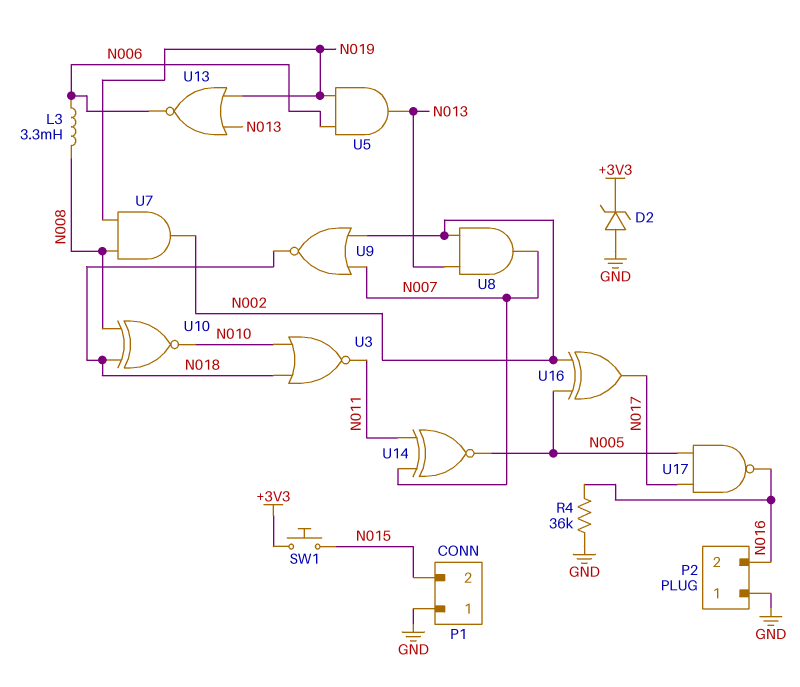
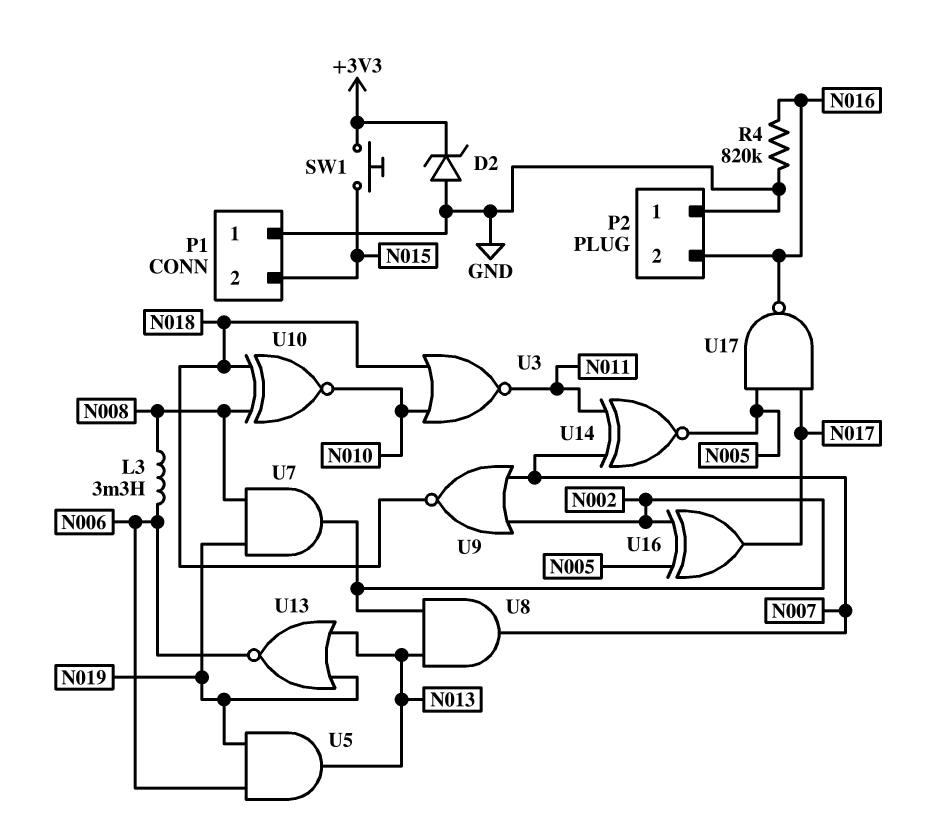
R4: 36k (GND, N016) -> 820k (GND, N016)

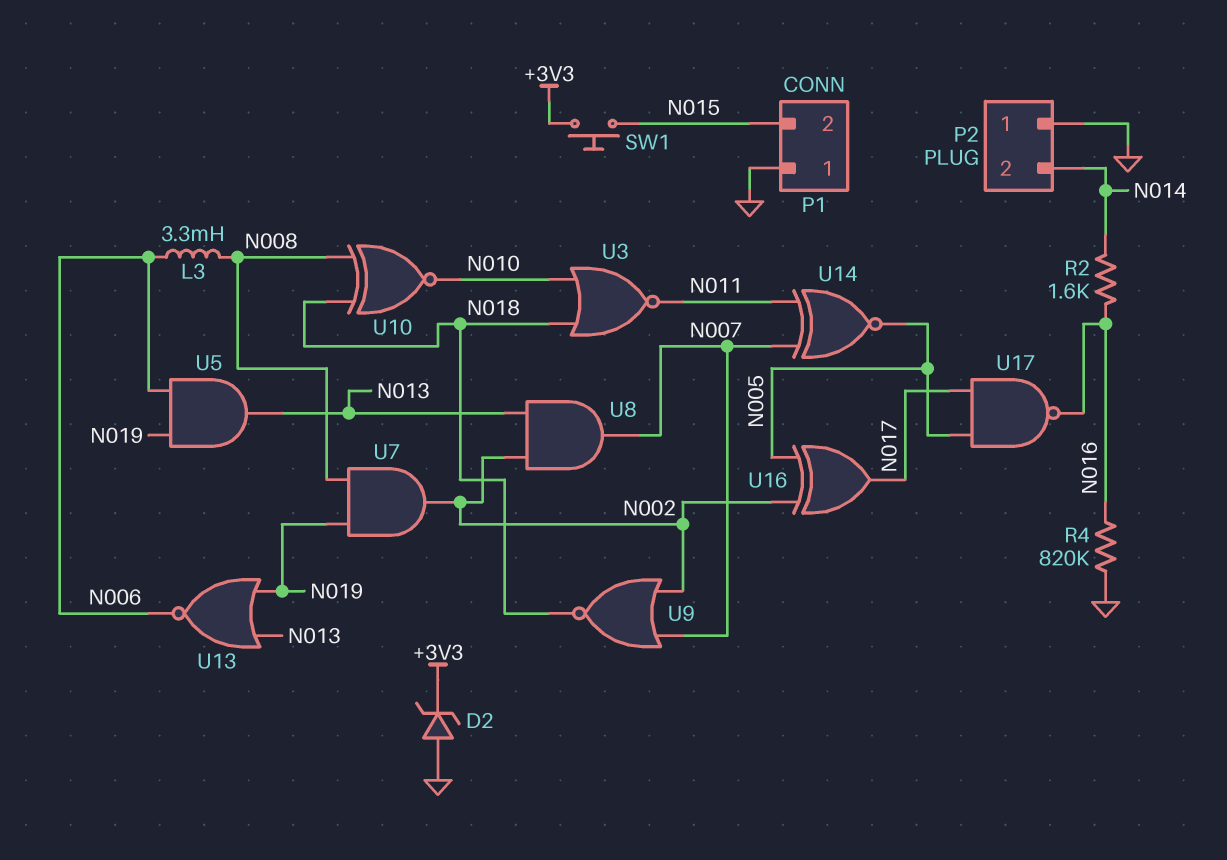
P2 pin 2: N016 -> N014
R2: none -> 1.6k (N014, N016)

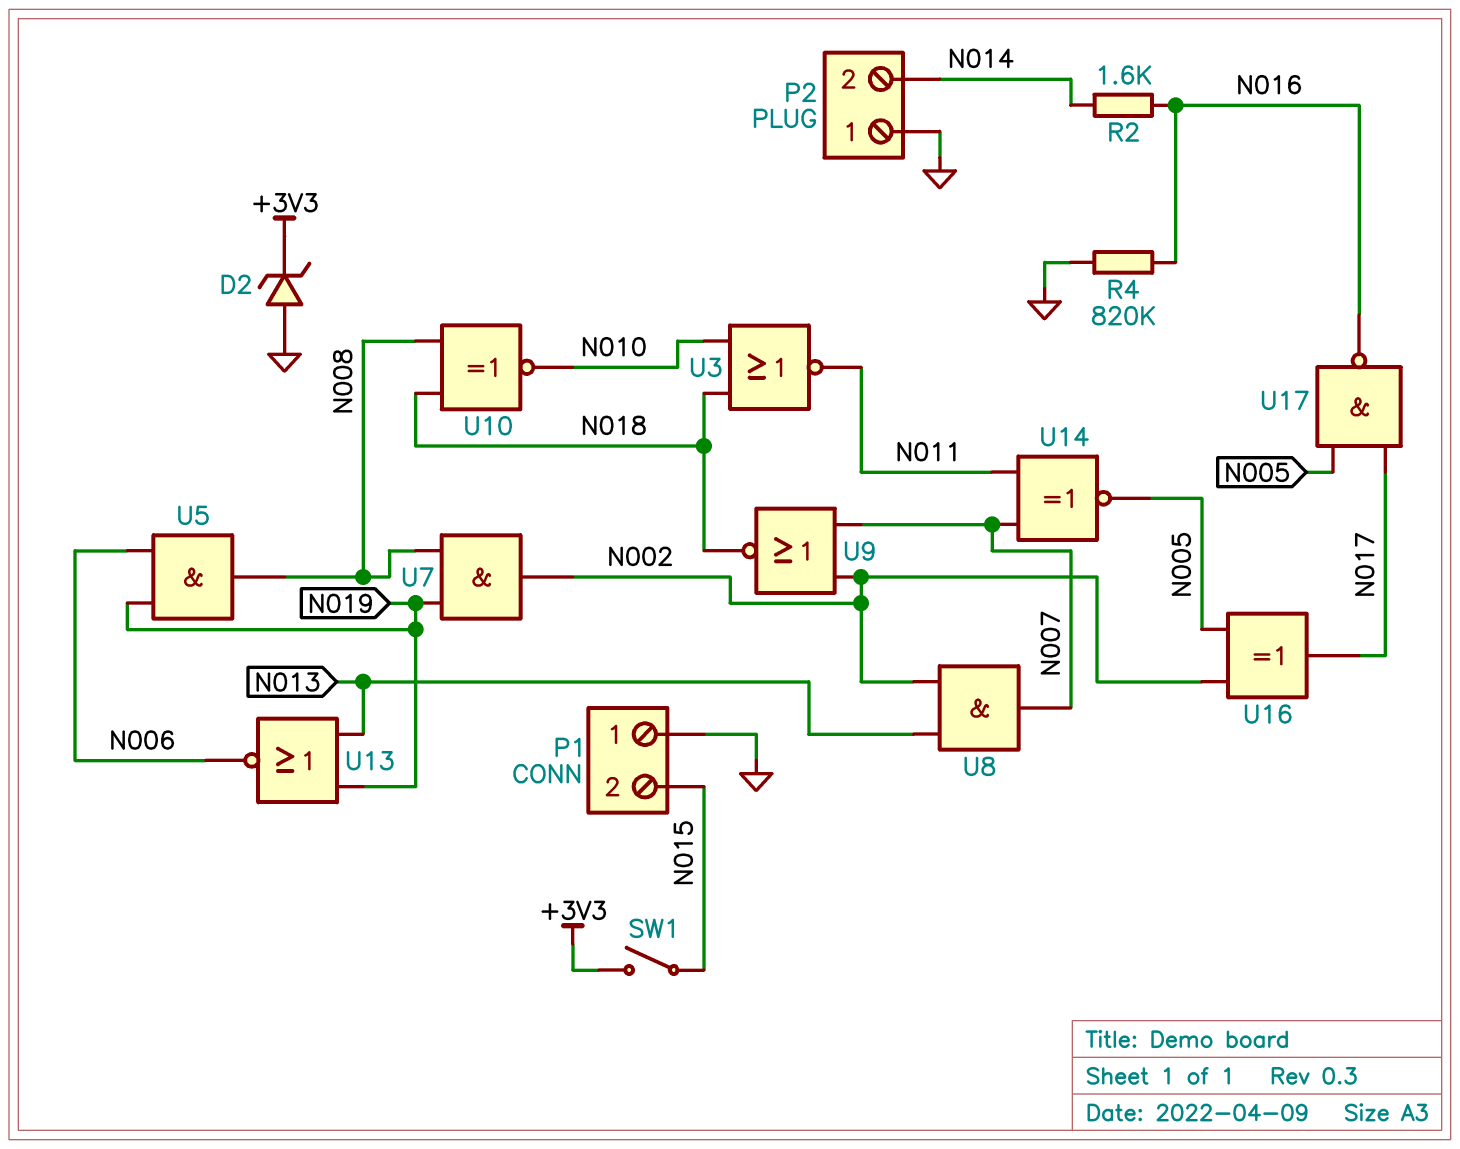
L3: 3.3mH (N006, N008) -> none
SW1: button (+3V3, N015) -> switch (+3V3, N015)
U5: AND (in N006, in N019, out N013) -> AND (in N006, in N019, out N008)

